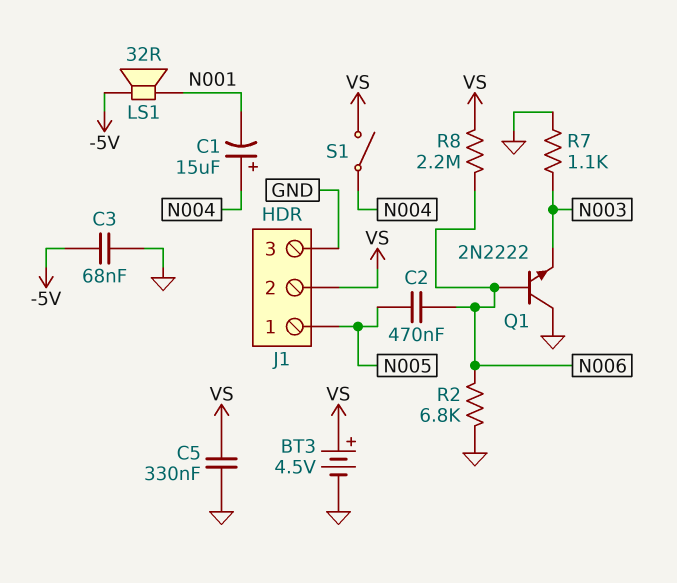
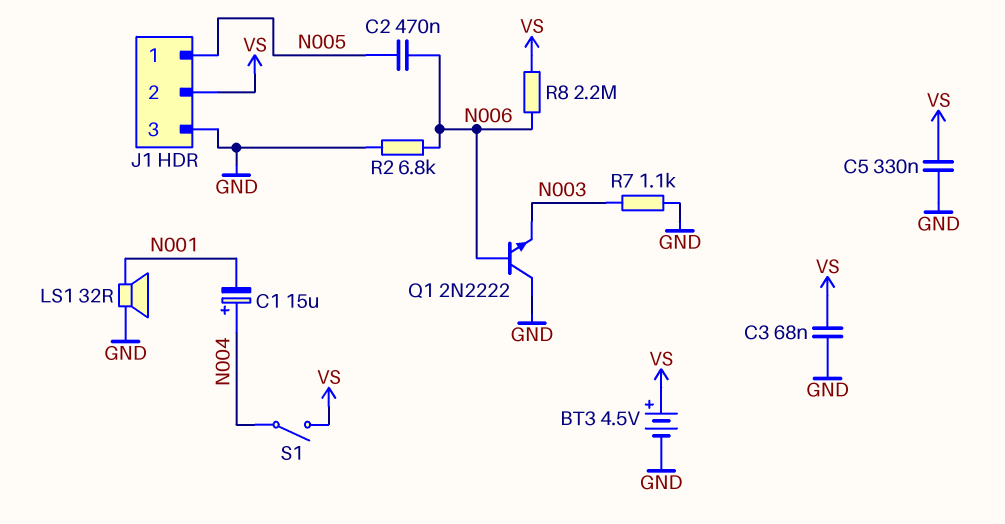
C3: 68nF (-5V, GND) -> 68nF (GND, VS)
LS1: speaker 32R (-5V, N001) -> speaker 32R (GND, N001)

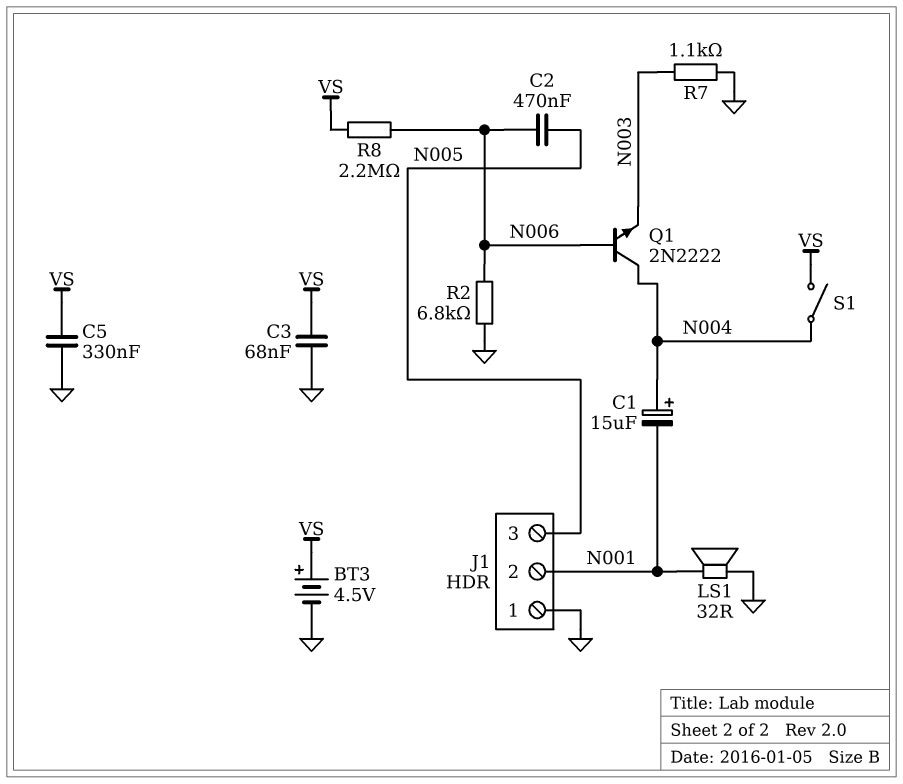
J1 pin 1: N005 -> GND
J1 pin 2: VS -> N001
J1 pin 3: GND -> N005
Q1: NPN 2N2222 (B N006, C GND, E N003) -> NPN 2N2222 (B N006, C N004, E N003)

